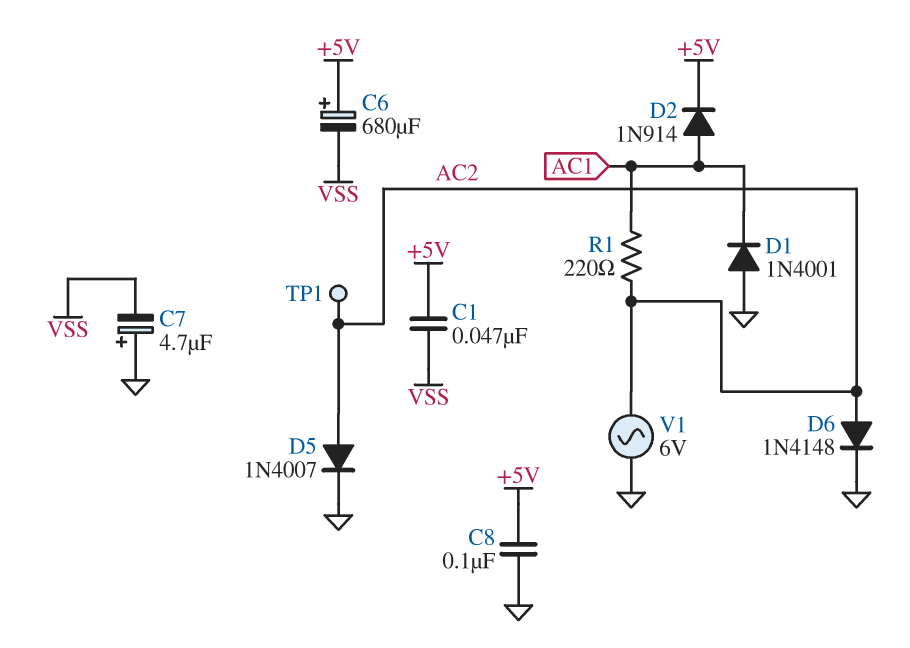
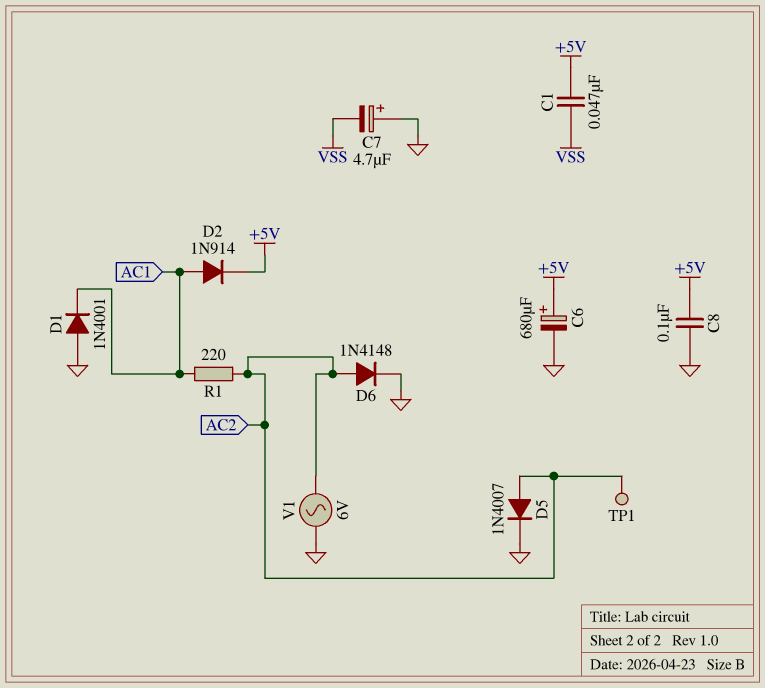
C6: 680uF (plus +5V, minus VSS) -> 680uF (plus +5V, minus GND)

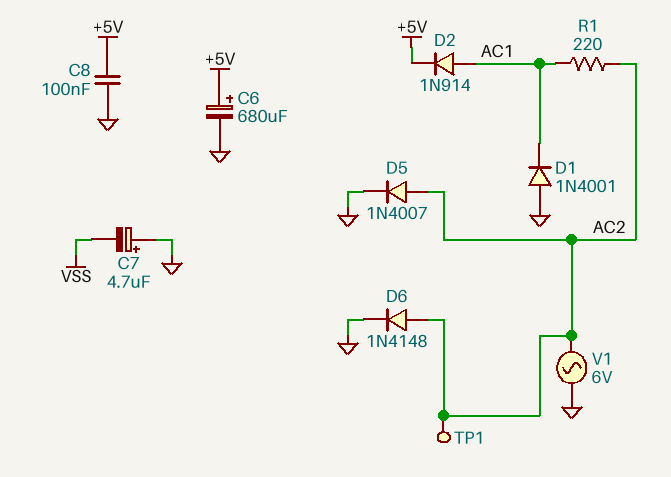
C1: 47nF (+5V, VSS) -> none

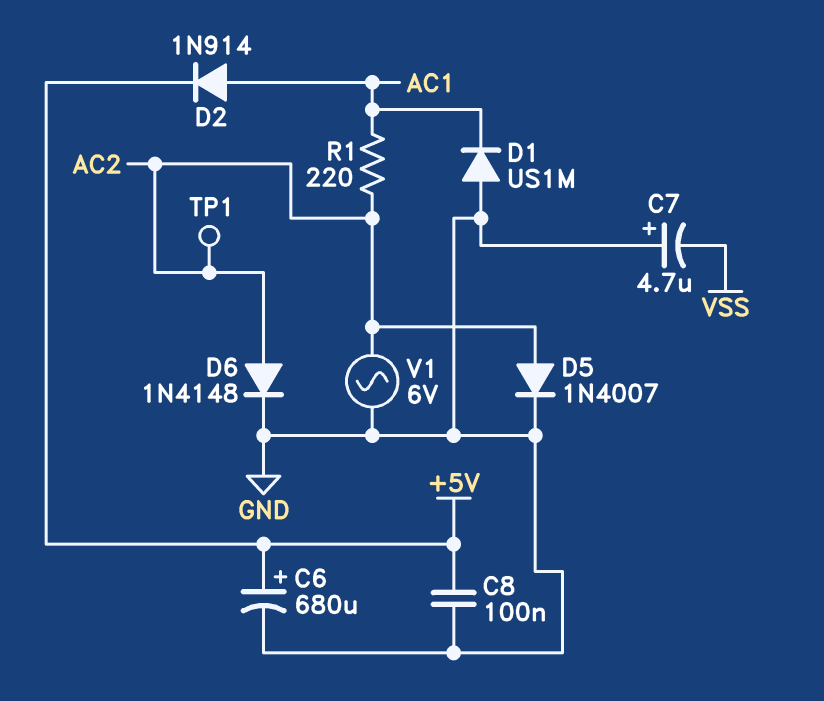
D1: diode 1N4001 (A GND, K AC1) -> diode US1M (A GND, K AC1)

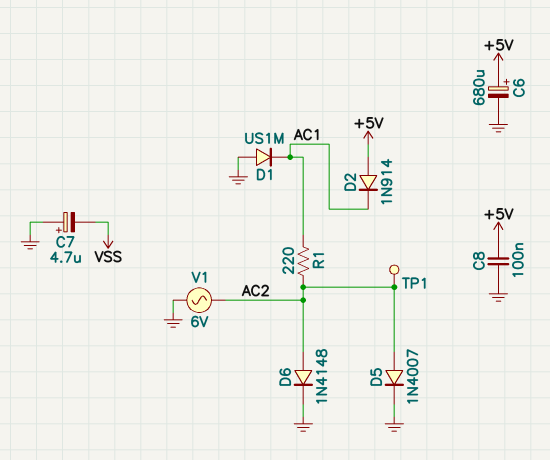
D2: diode 1N914 (A AC1, K +5V) -> diode 1N914 (A +5V, K AC1)

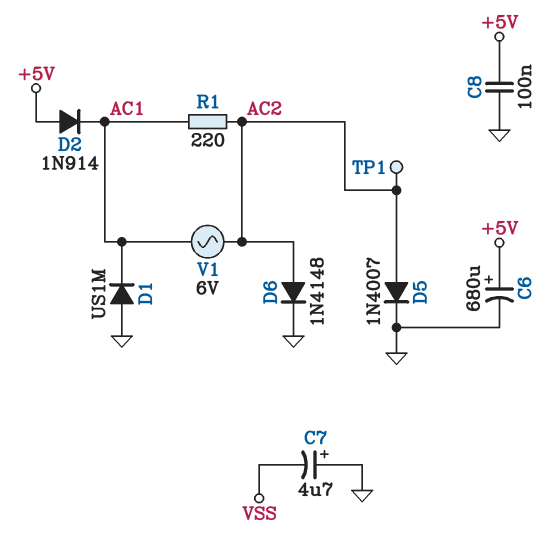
V1: AC 6V (AC2, GND) -> AC 6V (AC1, AC2)

